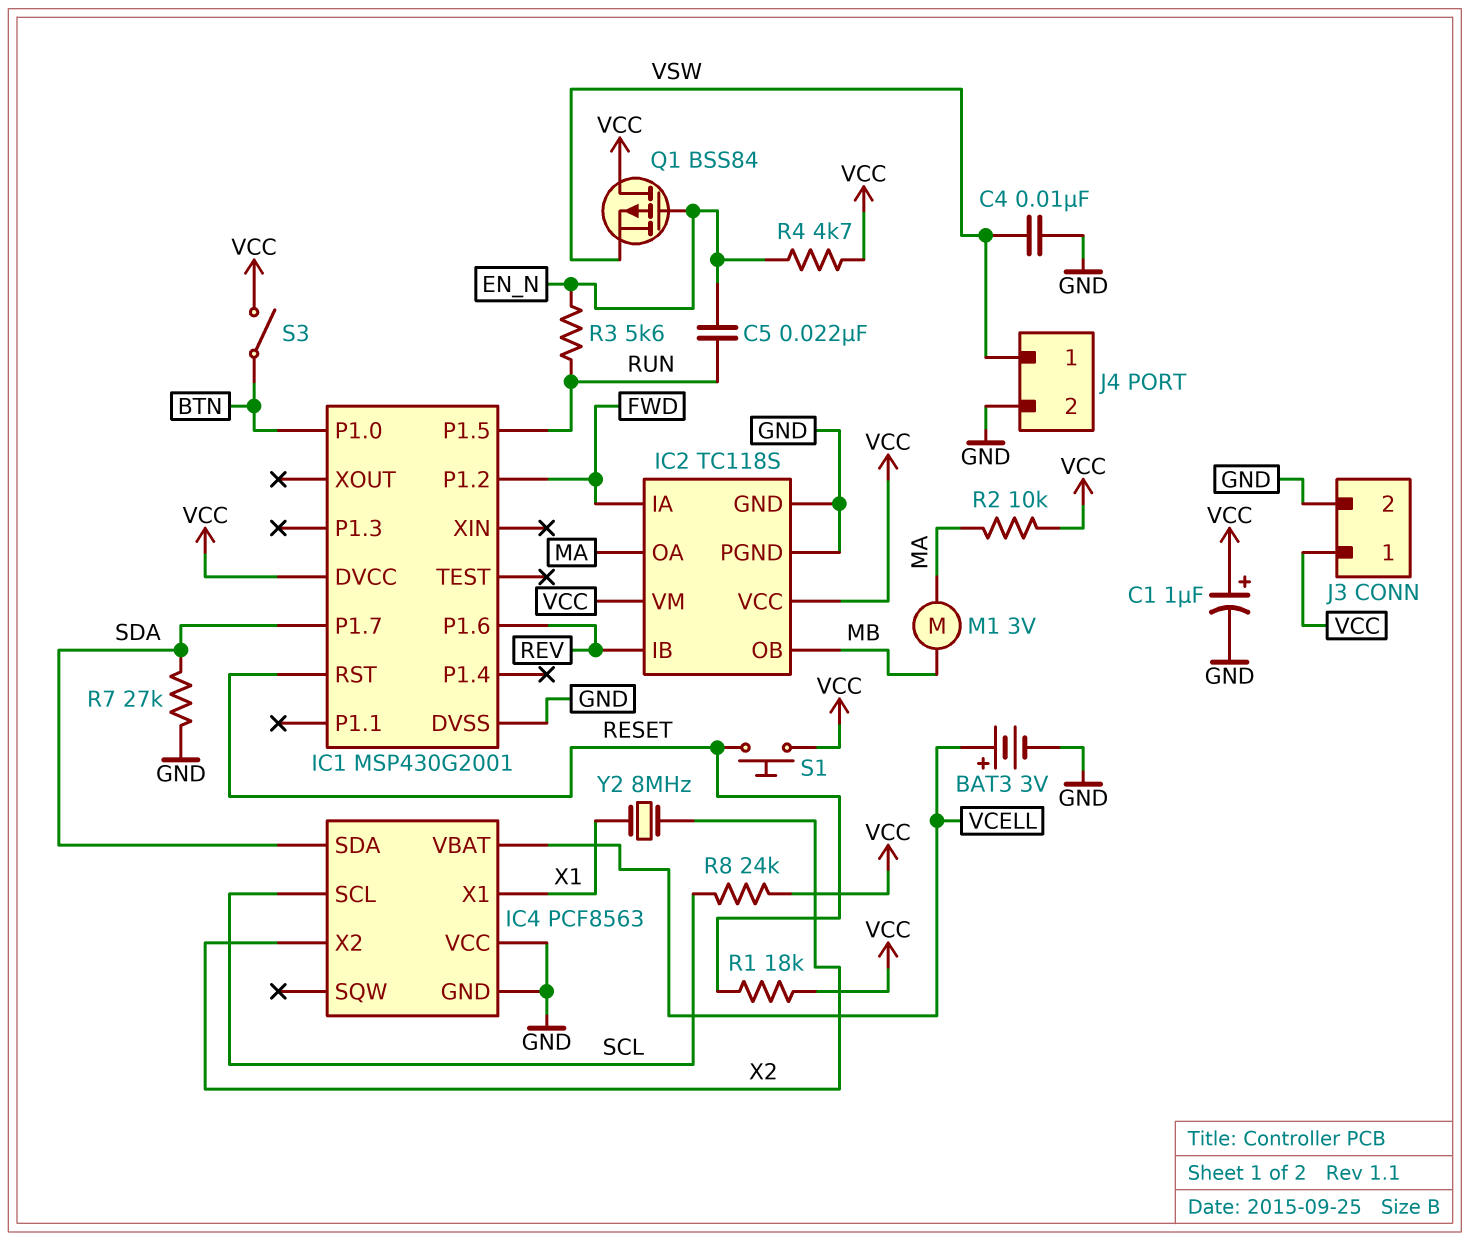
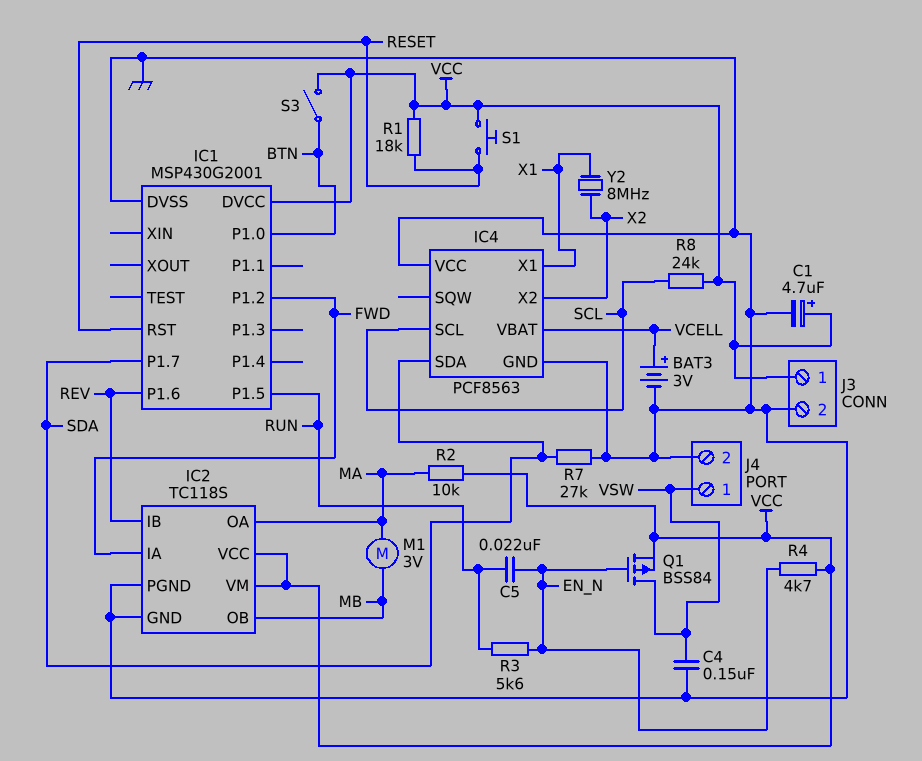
C1: 1uF (plus VCC, minus GND) -> 4.7uF (plus VCC, minus GND)
C4: 10nF (GND, VSW) -> 150nF (GND, VSW)
Q1: PMOS BSS84 (G EN_N, D VCC, S VSW) -> PMOS BSS84 (G EN_N, D VSW, S VCC)

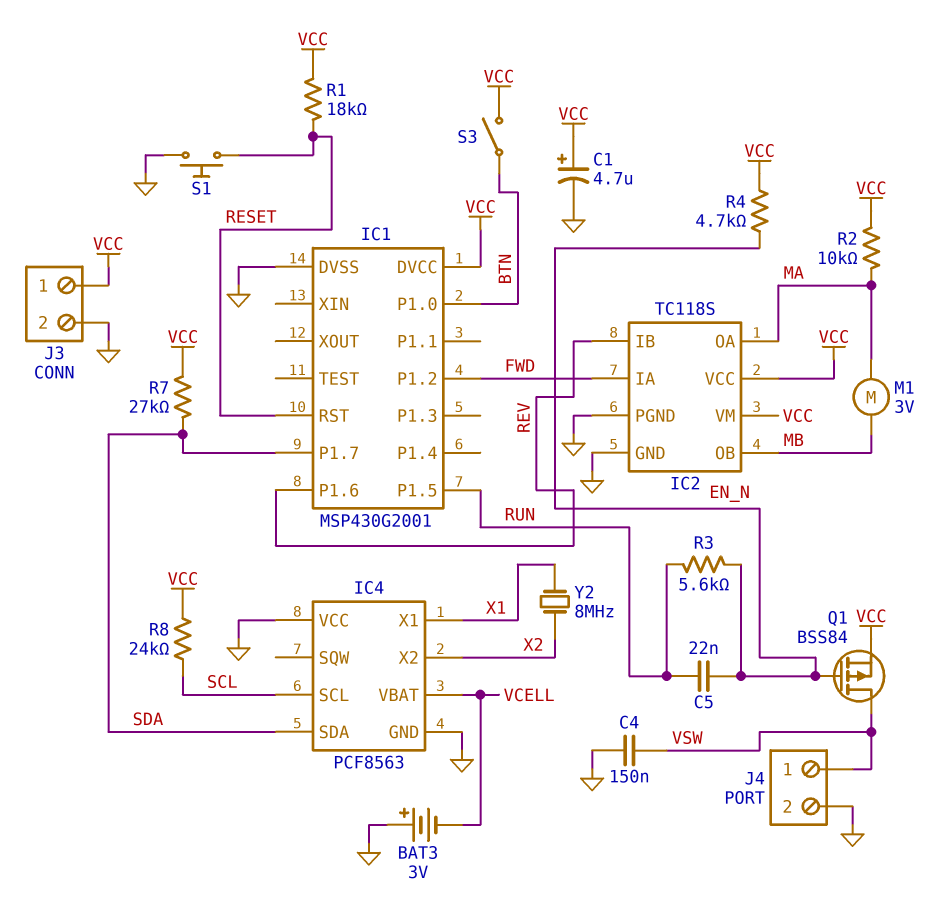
BAT3: 3V (plus VCELL, minus GND) -> 3V (plus GND, minus VCELL)
R7: 27k (GND, SDA) -> 27k (SDA, VCC)
S1: button (RESET, VCC) -> button (GND, RESET)

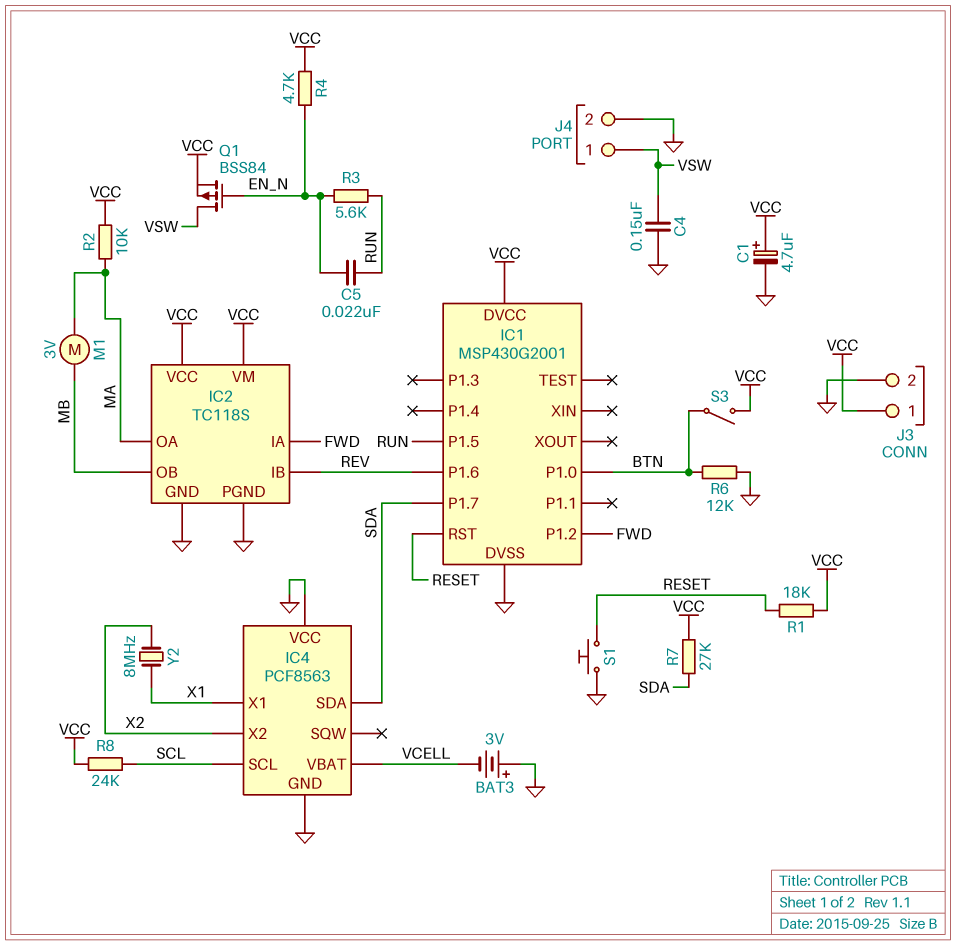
R6: none -> 12k (BTN, GND)

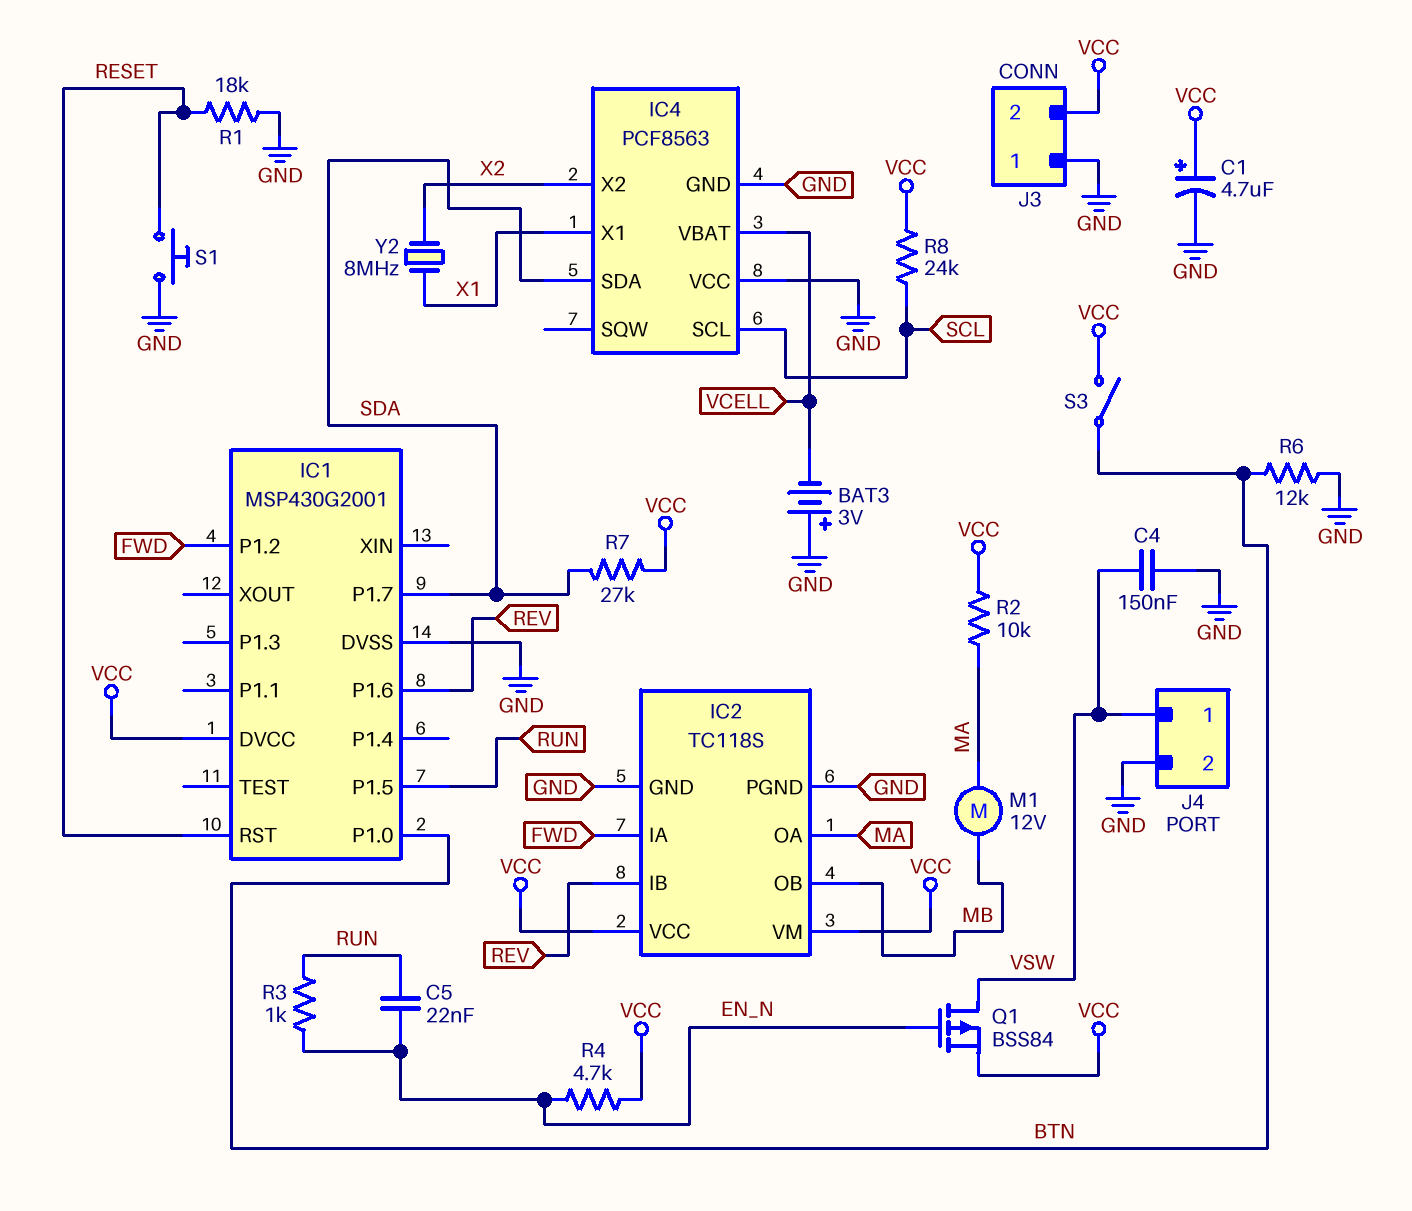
J3 pin 1: VCC -> GND
J3 pin 2: GND -> VCC
M1: motor 3V (MA, MB) -> motor 12V (MA, MB)
R1: 18k (RESET, VCC) -> 18k (GND, RESET)
R3: 5.6k (EN_N, RUN) -> 1k (EN_N, RUN)

